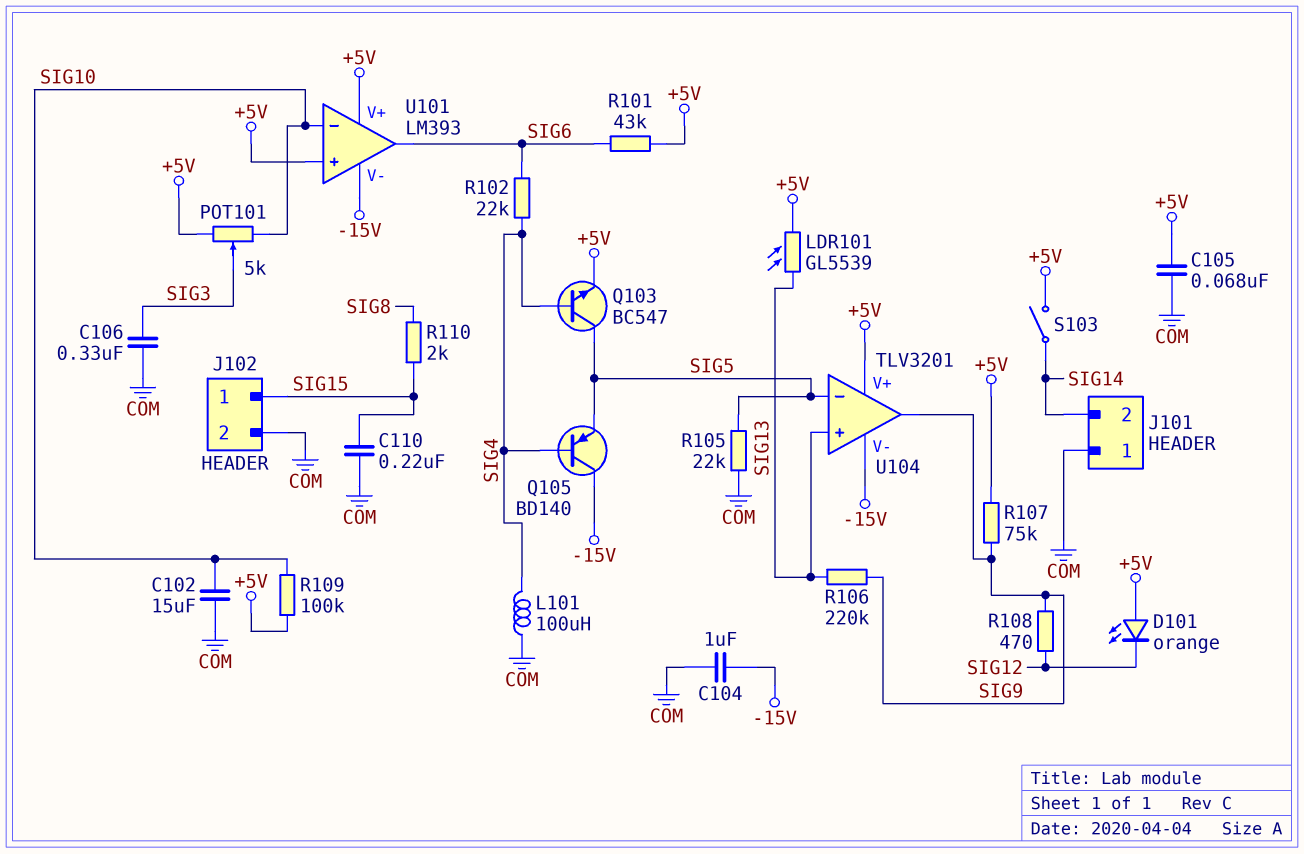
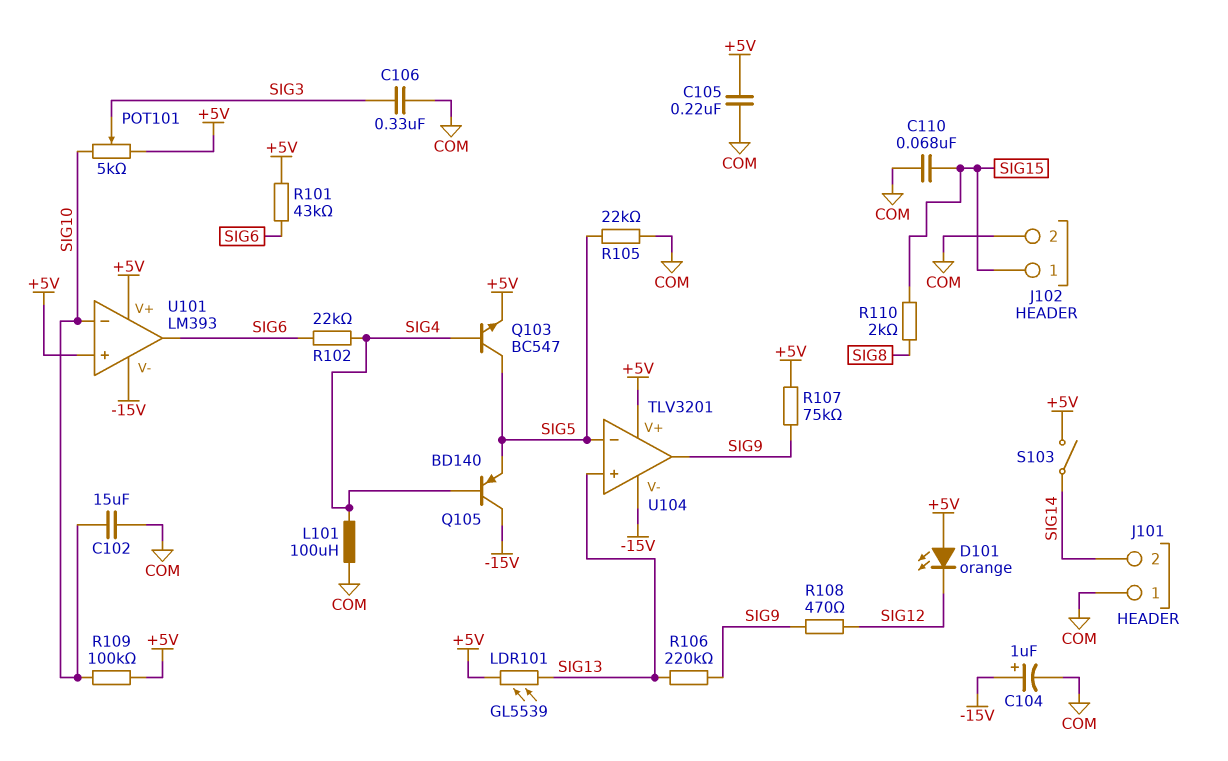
C104: 1uF (-15V, COM) -> 1uF (plus -15V, minus COM)
C105: 68nF (+5V, COM) -> 220nF (+5V, COM)
C110: 220nF (COM, SIG15) -> 68nF (COM, SIG15)

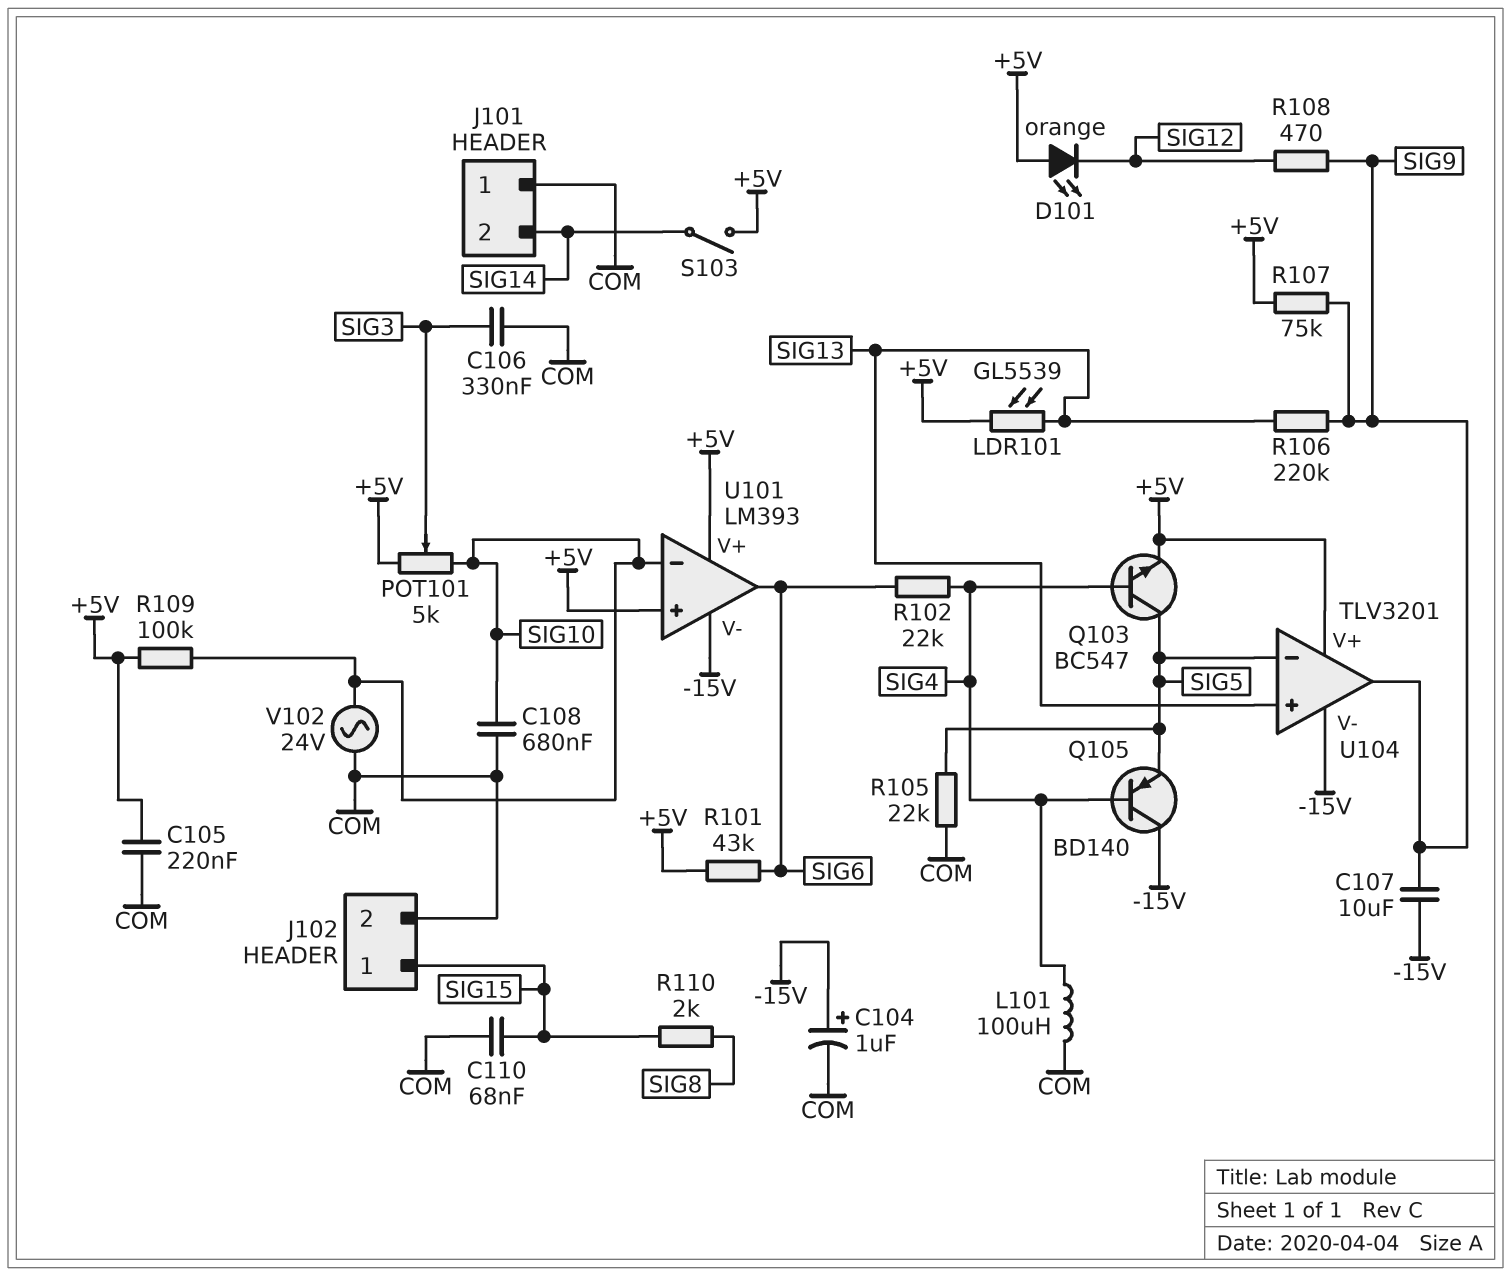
C102: 15uF (COM, SIG10) -> none
C107: none -> 10uF (-15V, SIG9)
C108: none -> 680nF (COM, SIG10)
V102: none -> AC 24V (COM, SIG10)

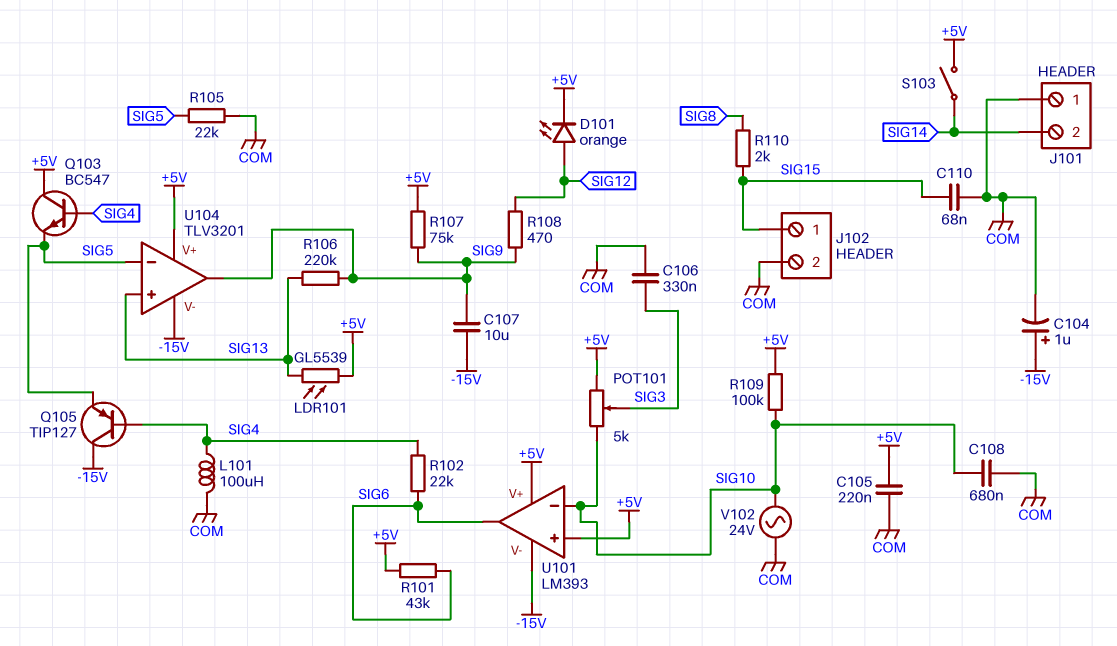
D101: LED orange (A +5V, K SIG12) -> LED orange (A SIG12, K +5V)
Q103: NPN BC547 (B SIG4, C SIG5, E +5V) -> NPN BC547 (B SIG4, C +5V, E SIG5)
Q105: PNP BD140 (B SIG4, C -15V, E SIG5) -> PNP TIP127 (B SIG4, C -15V, E SIG5)

